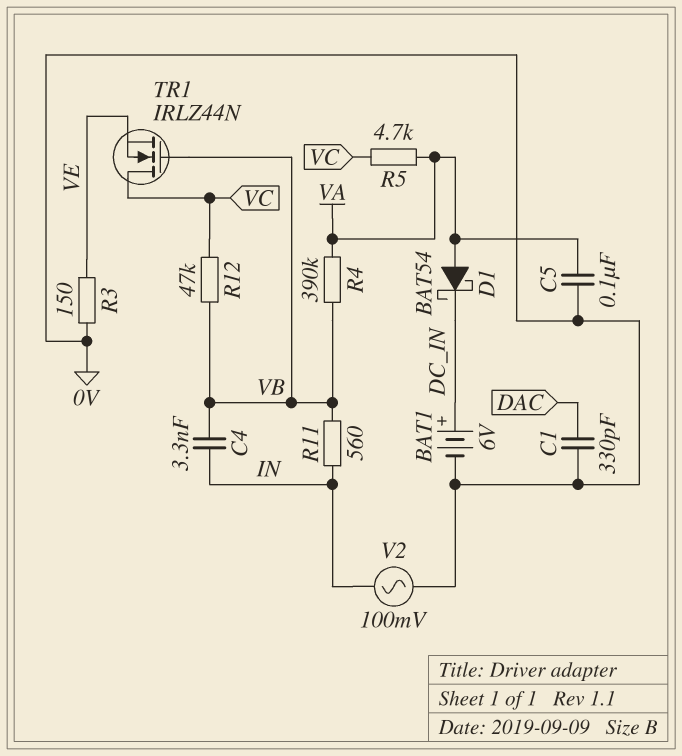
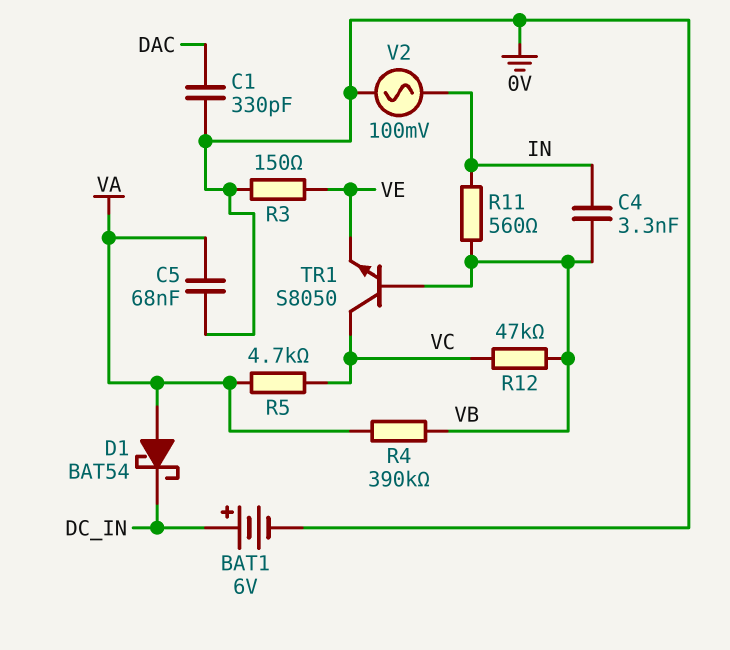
C5: 100nF (0V, VA) -> 68nF (0V, VA)
TR1: NMOS IRLZ44N (G VB, D VC, S VE) -> NPN S8050 (B VB, C VC, E VE)

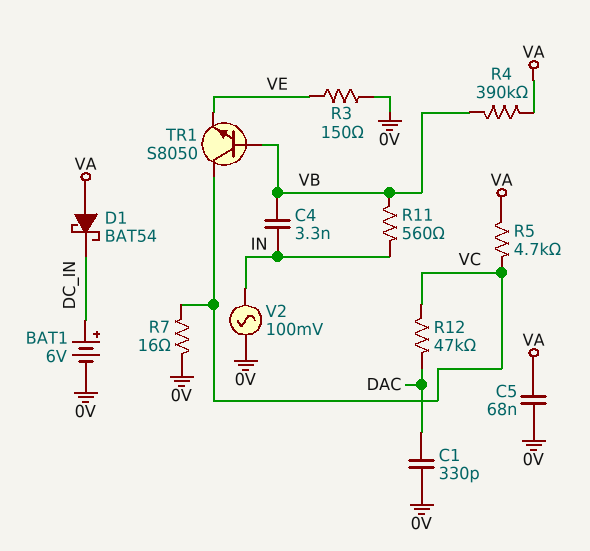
R7: none -> 16 (0V, VC)
R12: 47k (VB, VC) -> 47k (DAC, VC)

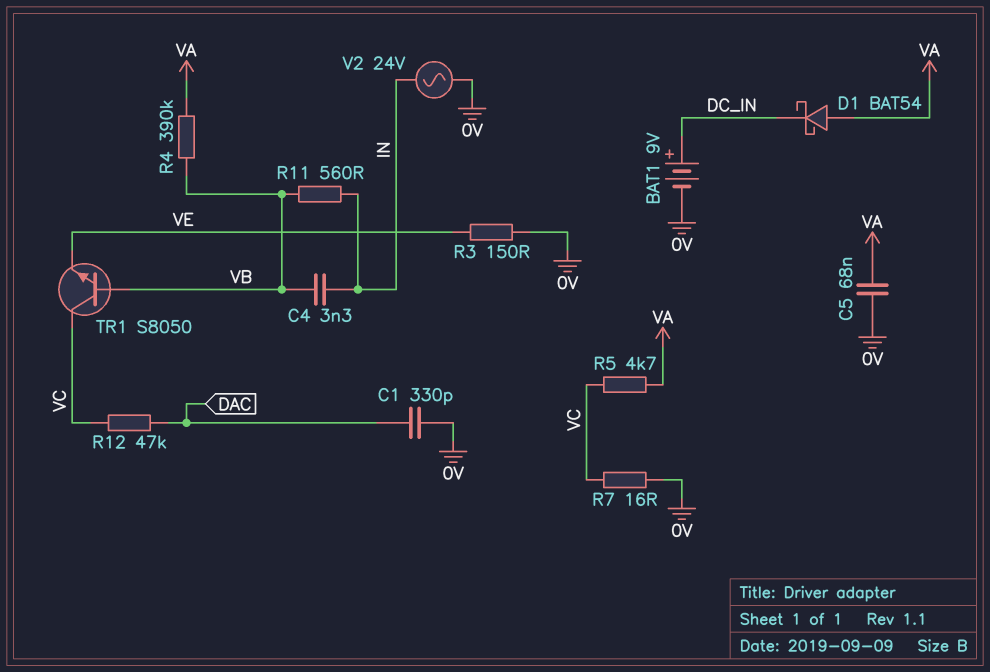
BAT1: 6V (plus DC_IN, minus 0V) -> 9V (plus DC_IN, minus 0V)
V2: AC 100mV (0V, IN) -> AC 24V (0V, IN)

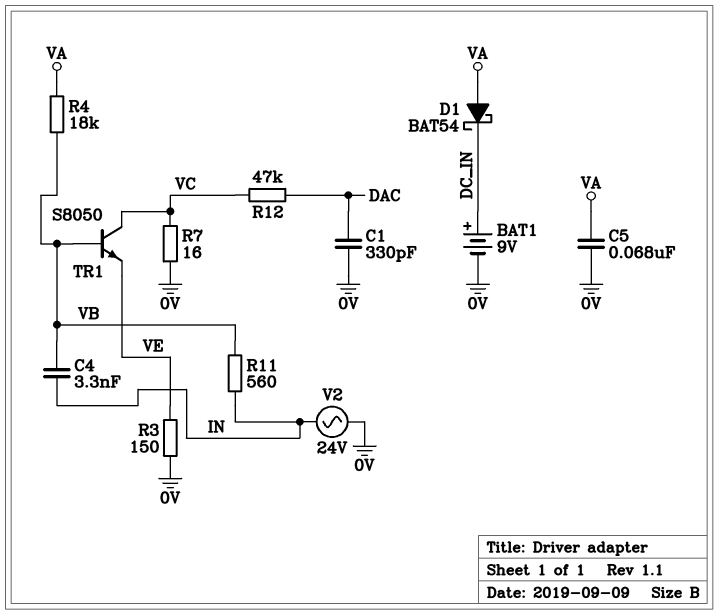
R4: 390k (VA, VB) -> 18k (VA, VB)
R5: 4.7k (VA, VC) -> none

